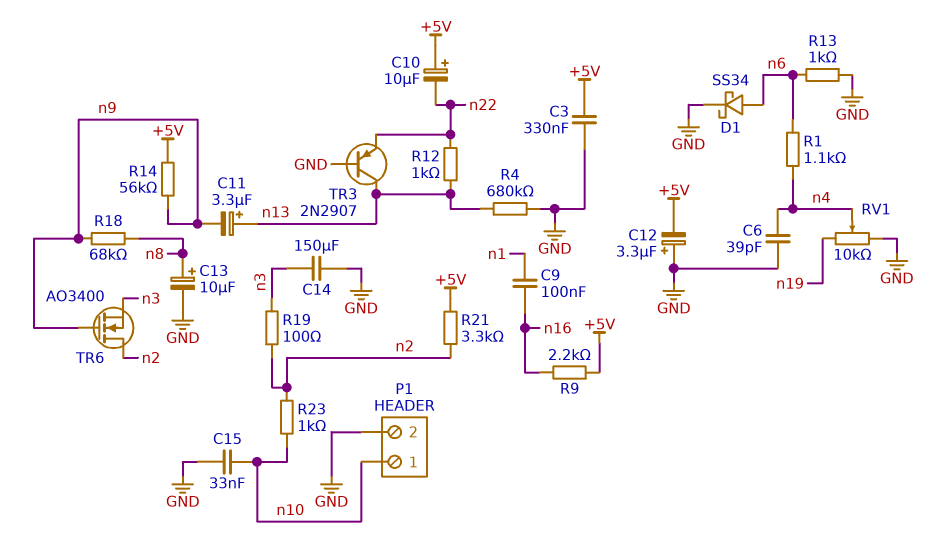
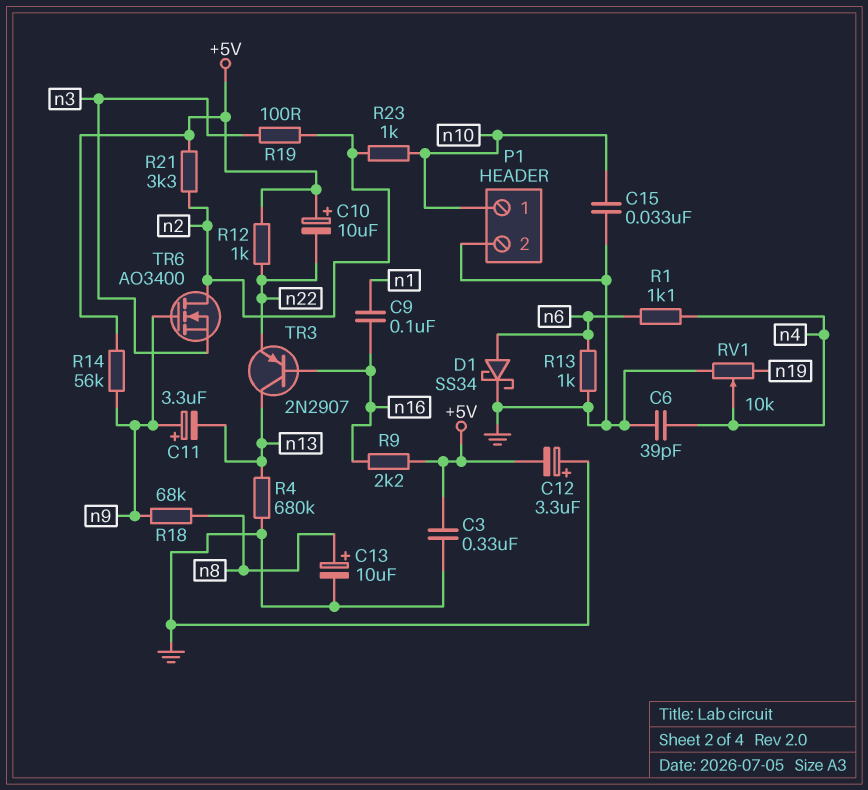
C11: 3.3uF (plus n13, minus n9) -> 3.3uF (plus n9, minus n13)
C14: 150uF (GND, n3) -> none
R12: 1k (n13, n22) -> 1k (+5V, n22)
TR3: PNP 2N2907 (B GND, C n13, E n22) -> PNP 2N2907 (B n16, C n13, E n22)

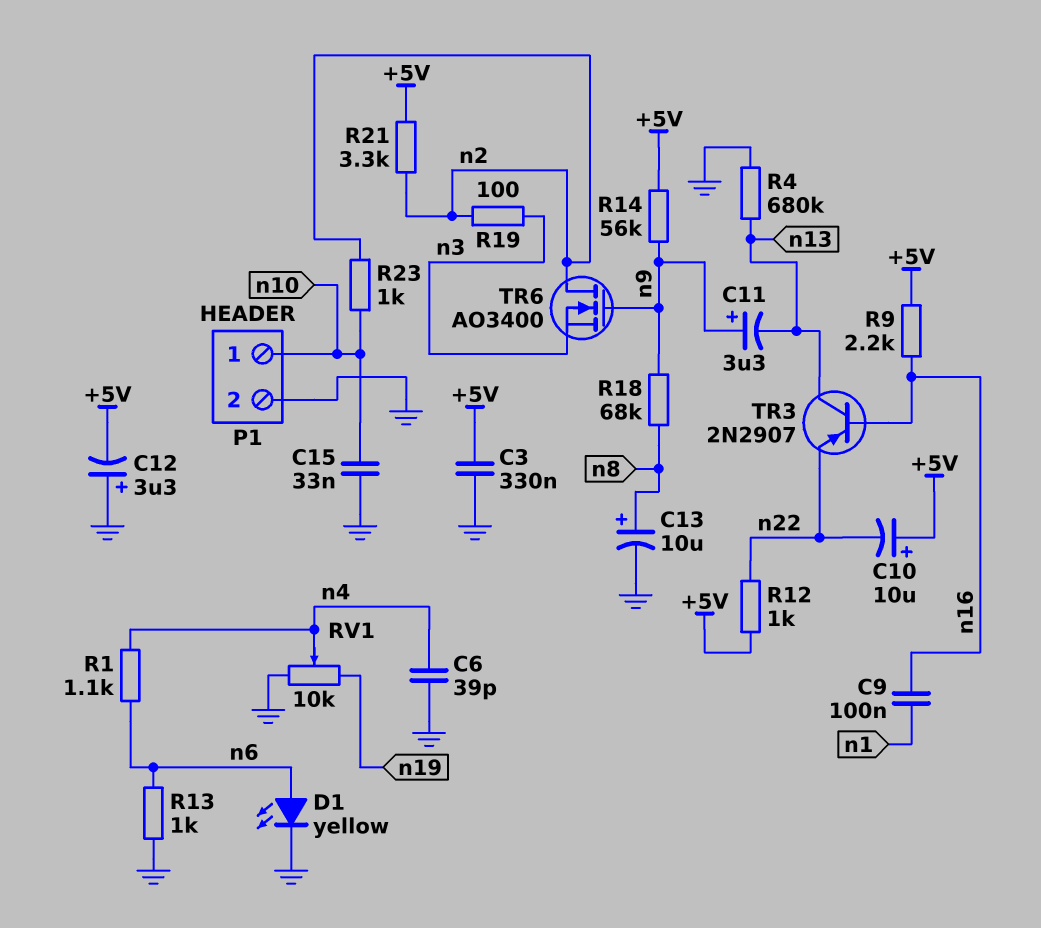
D1: schottky SS34 (A n6, K GND) -> LED yellow (A n6, K GND)

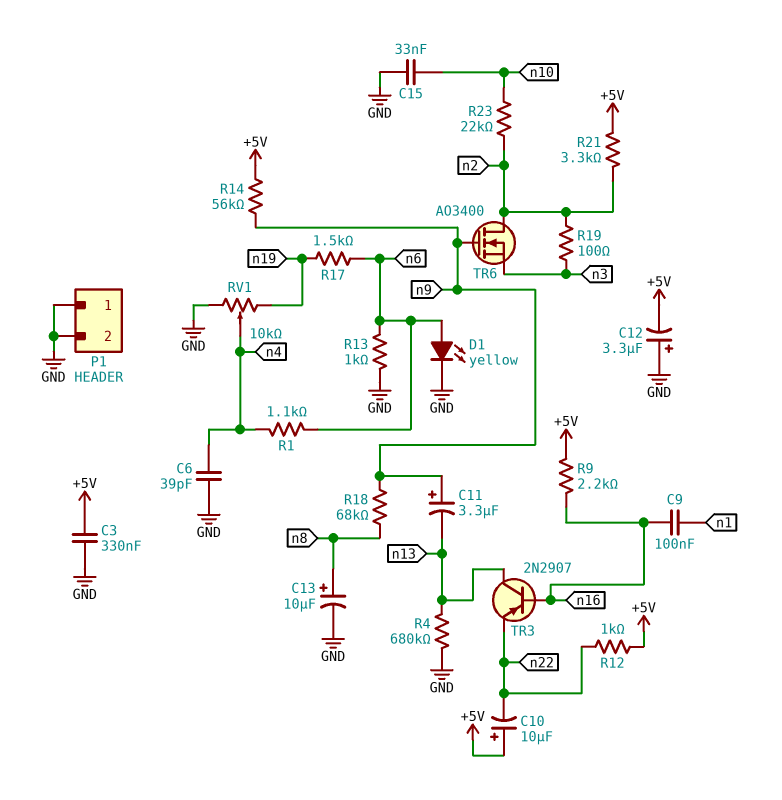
P1 pin 1: n10 -> GND
R17: none -> 1.5k (n6, n19)
R23: 1k (n2, n10) -> 22k (n2, n10)

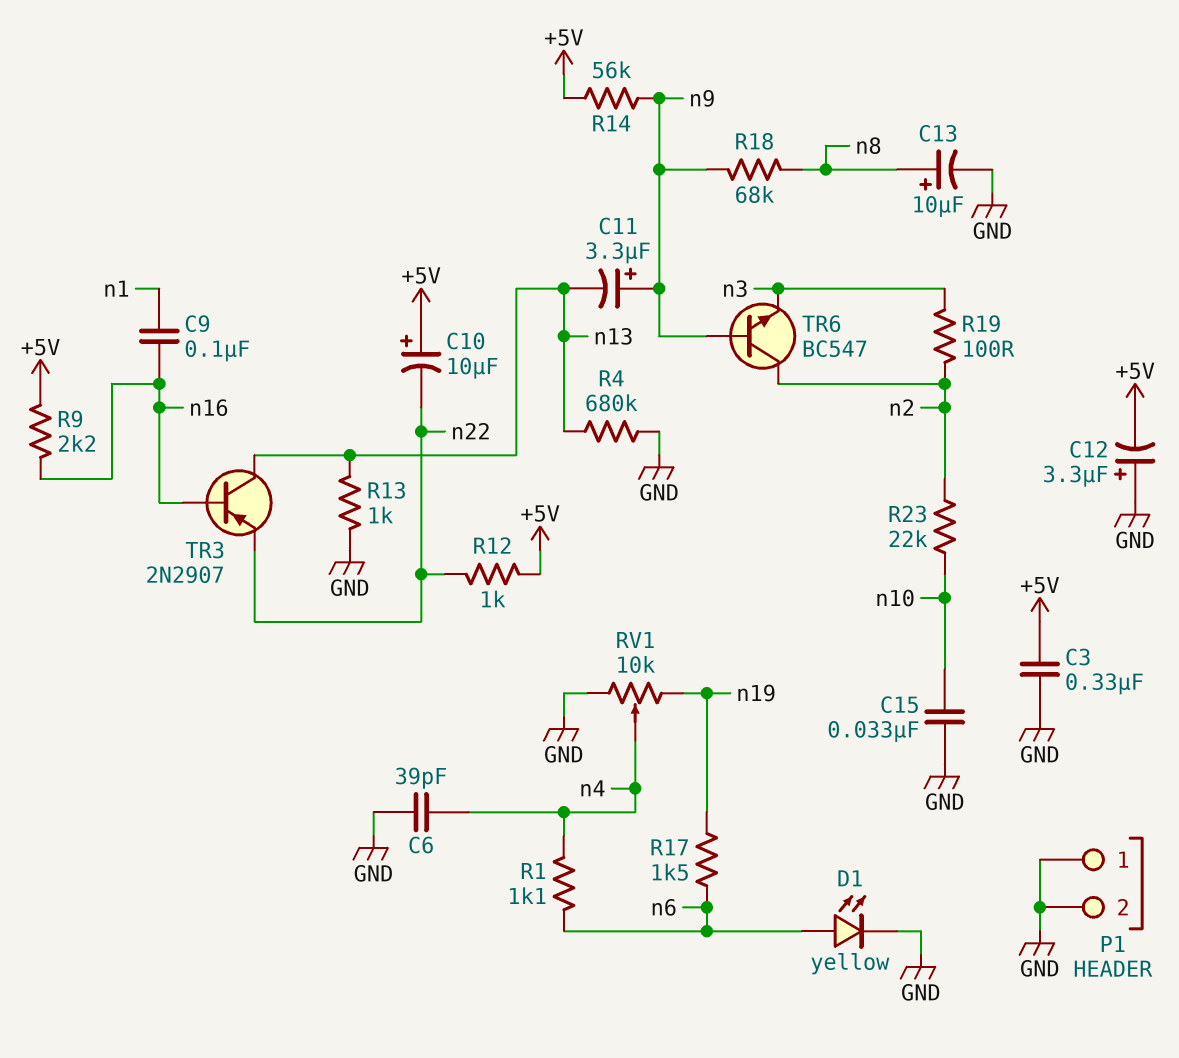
R13: 1k (GND, n6) -> 1k (GND, n13)
R21: 3.3k (+5V, n2) -> none
TR6: NMOS AO3400 (G n9, D n2, S n3) -> NPN BC547 (B n9, C n2, E n3)

